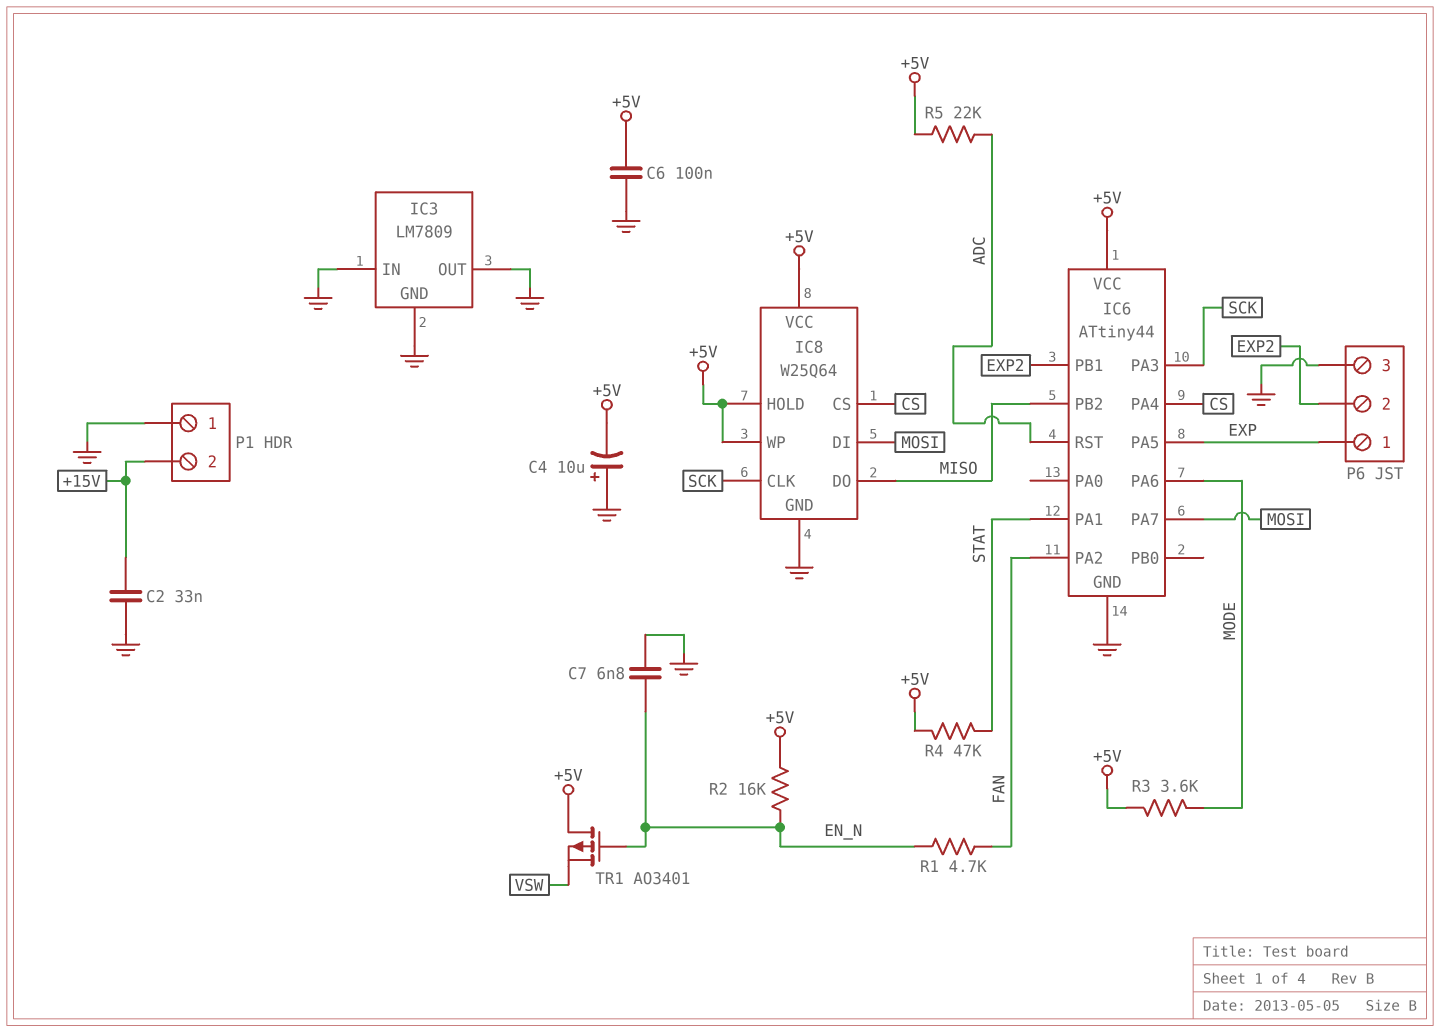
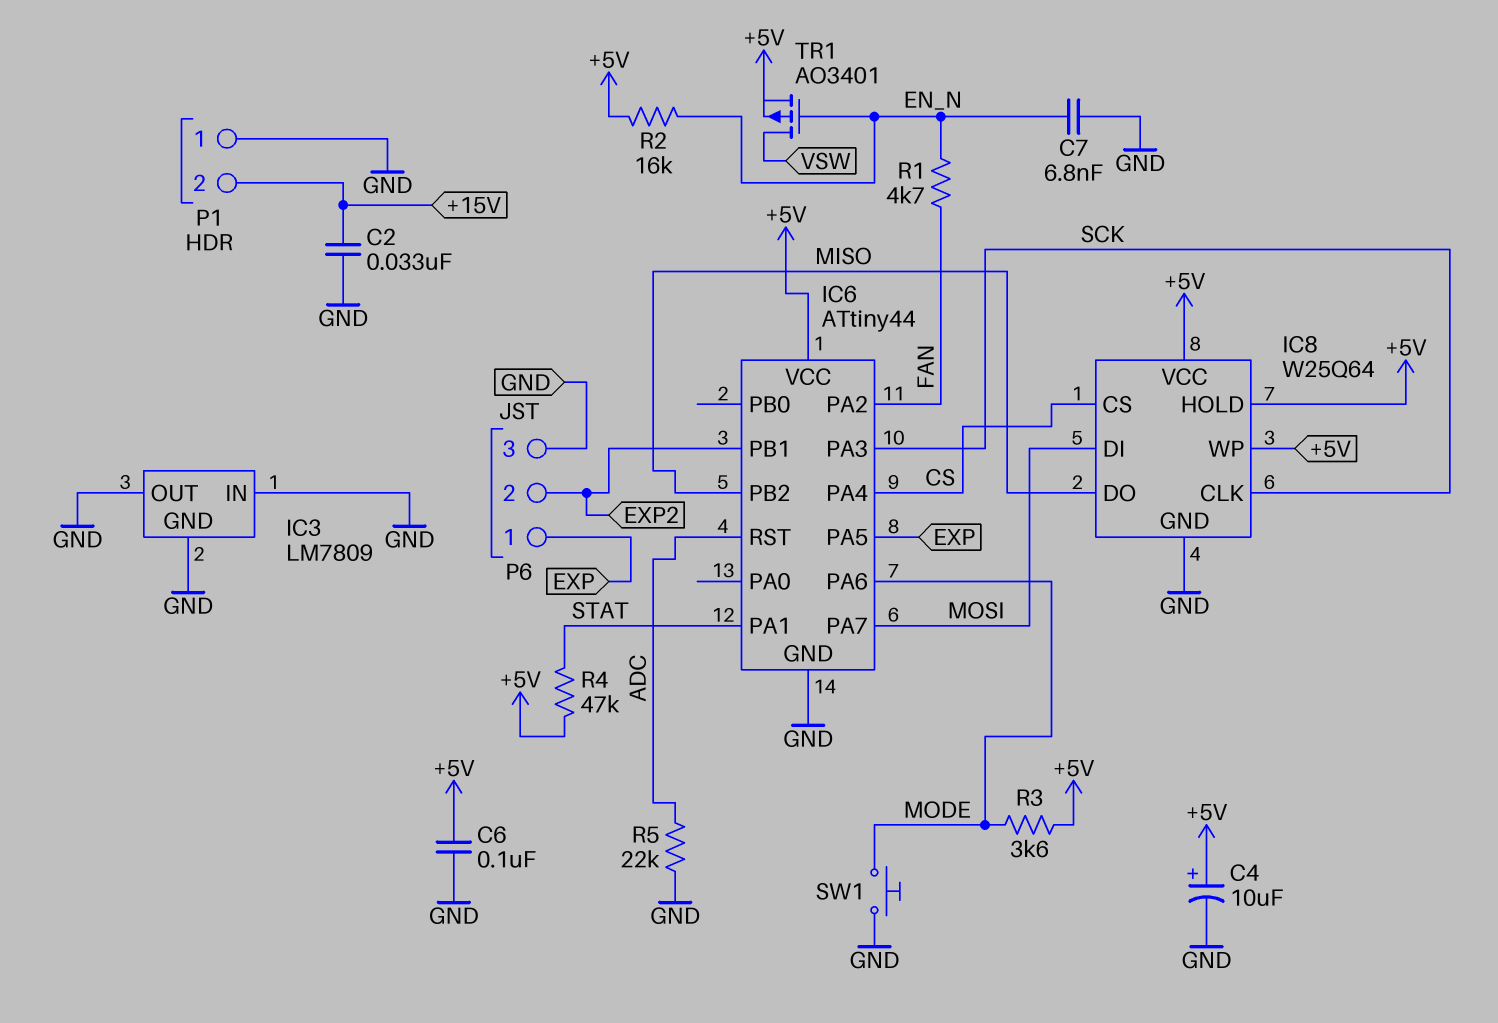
C4: 10uF (plus GND, minus +5V) -> 10uF (plus +5V, minus GND)
R5: 22k (+5V, ADC) -> 22k (ADC, GND)
SW1: none -> button (GND, MODE)
TR1: PMOS AO3401 (G EN_N, D +5V, S VSW) -> PMOS AO3401 (G EN_N, D VSW, S +5V)

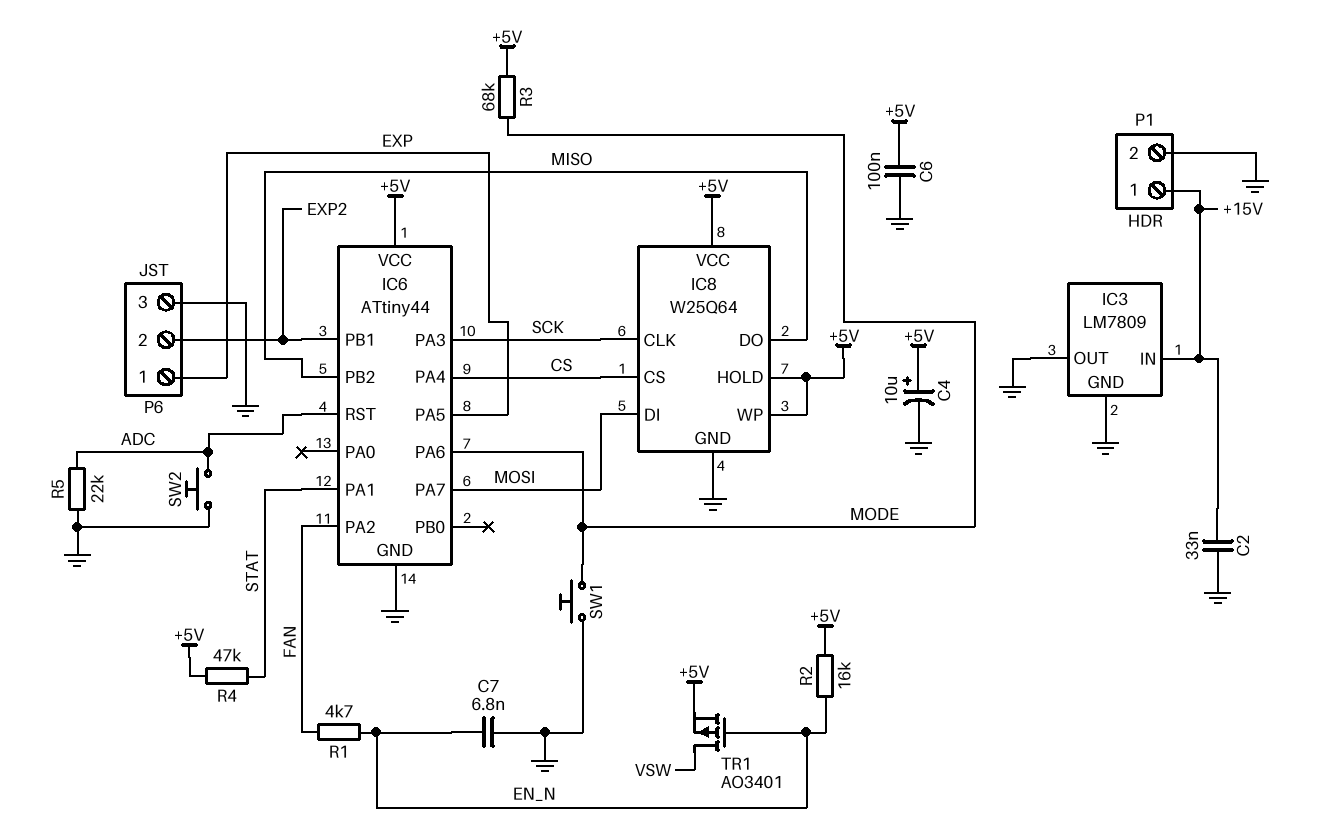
IC3 pin IN: GND -> +15V
P1 pin 1: GND -> +15V
P1 pin 2: +15V -> GND
R3: 3.6k (+5V, MODE) -> 68k (+5V, MODE)
SW2: none -> button (ADC, GND)

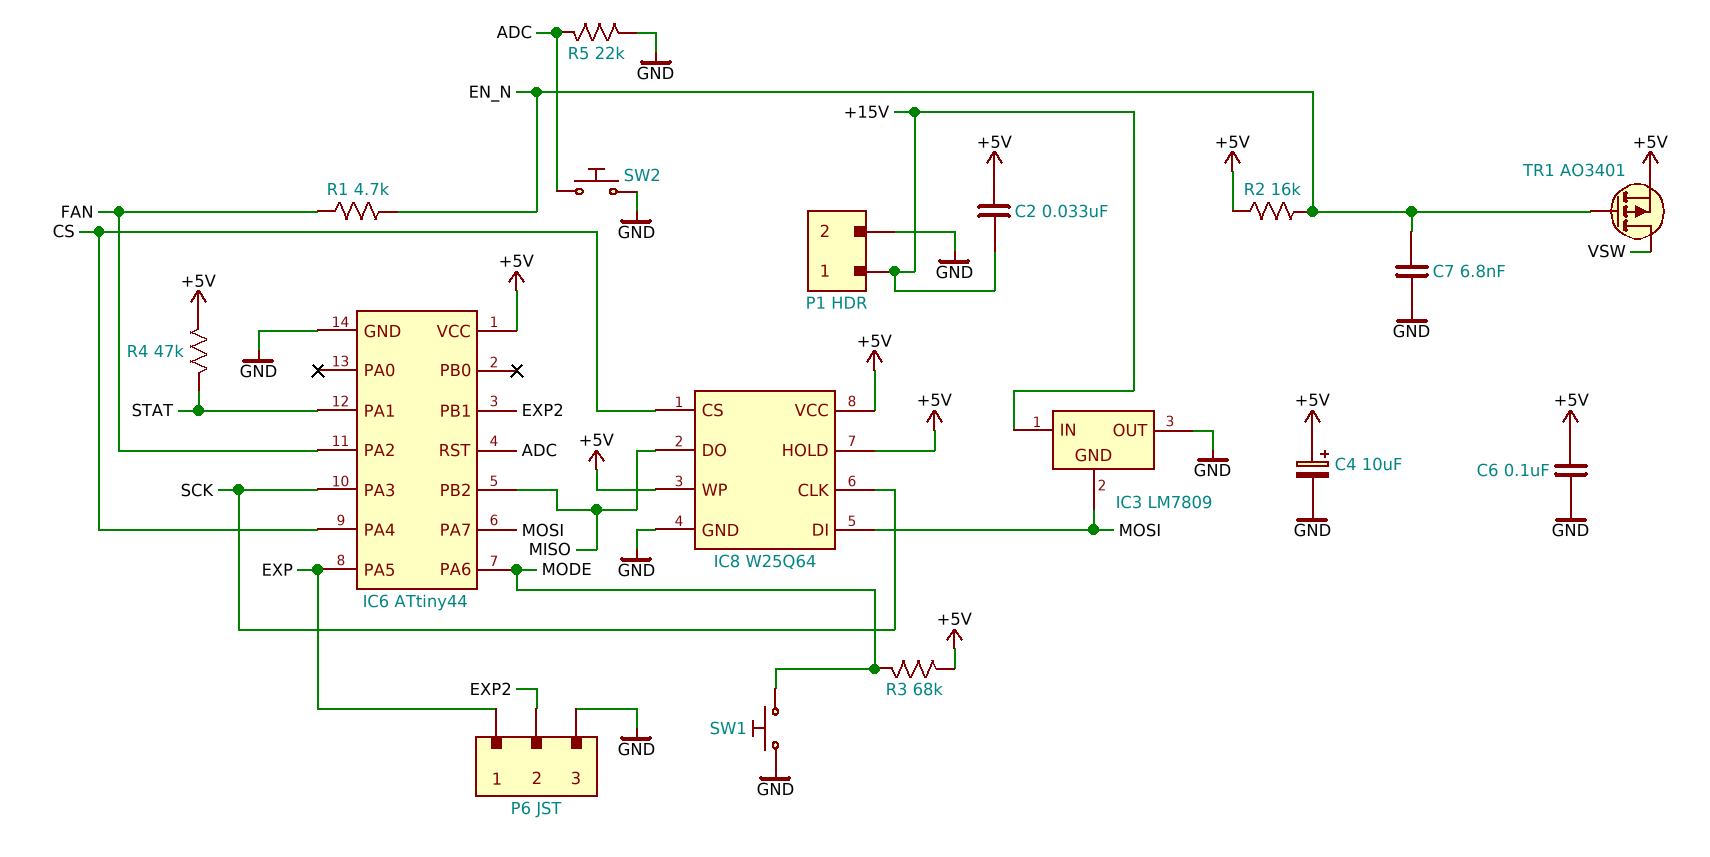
C2: 33nF (+15V, GND) -> 33nF (+5V, +15V)
IC3 pin GND: GND -> MOSI

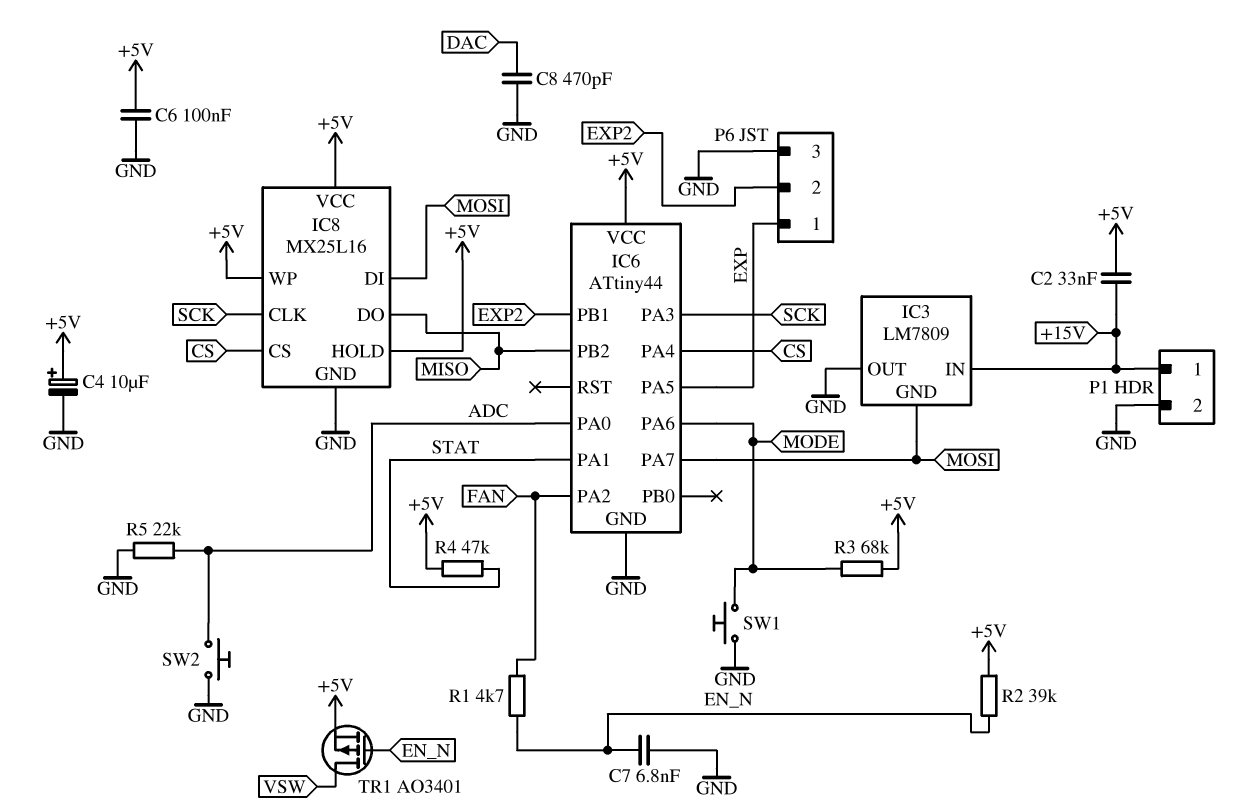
C8: none -> 470pF (DAC, GND)
IC6 pin PA0: none -> ADC
IC6 pin RST: ADC -> none
IC8: W25Q64 -> MX25L16
R2: 16k (+5V, EN_N) -> 39k (+5V, EN_N)

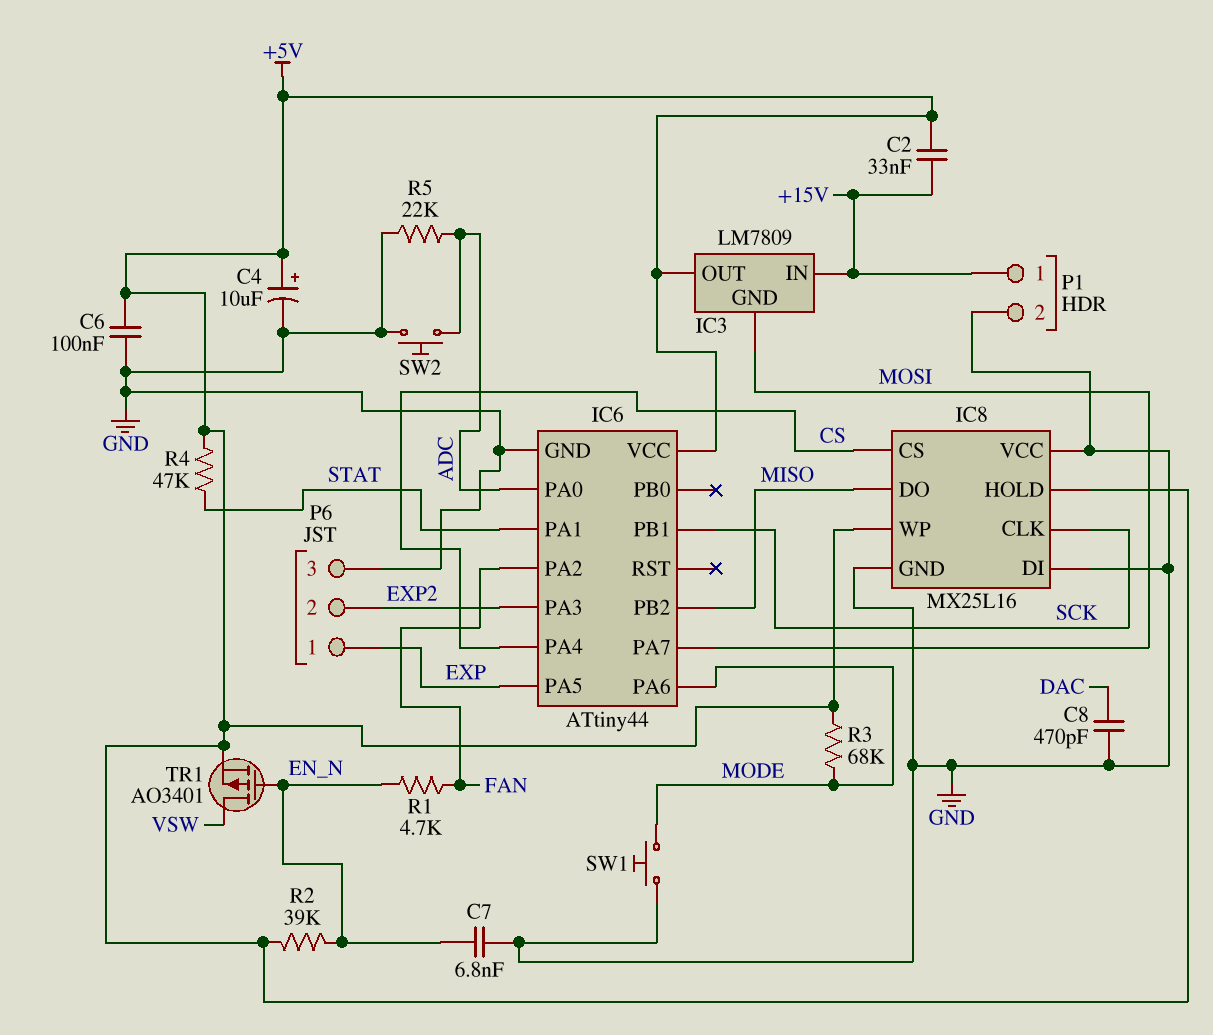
IC3 pin OUT: GND -> +5V
IC6 pin PA3: SCK -> EXP2
IC6 pin PB1: EXP2 -> SCK
IC8 pin DI: MOSI -> GND
IC8 pin VCC: +5V -> GND

